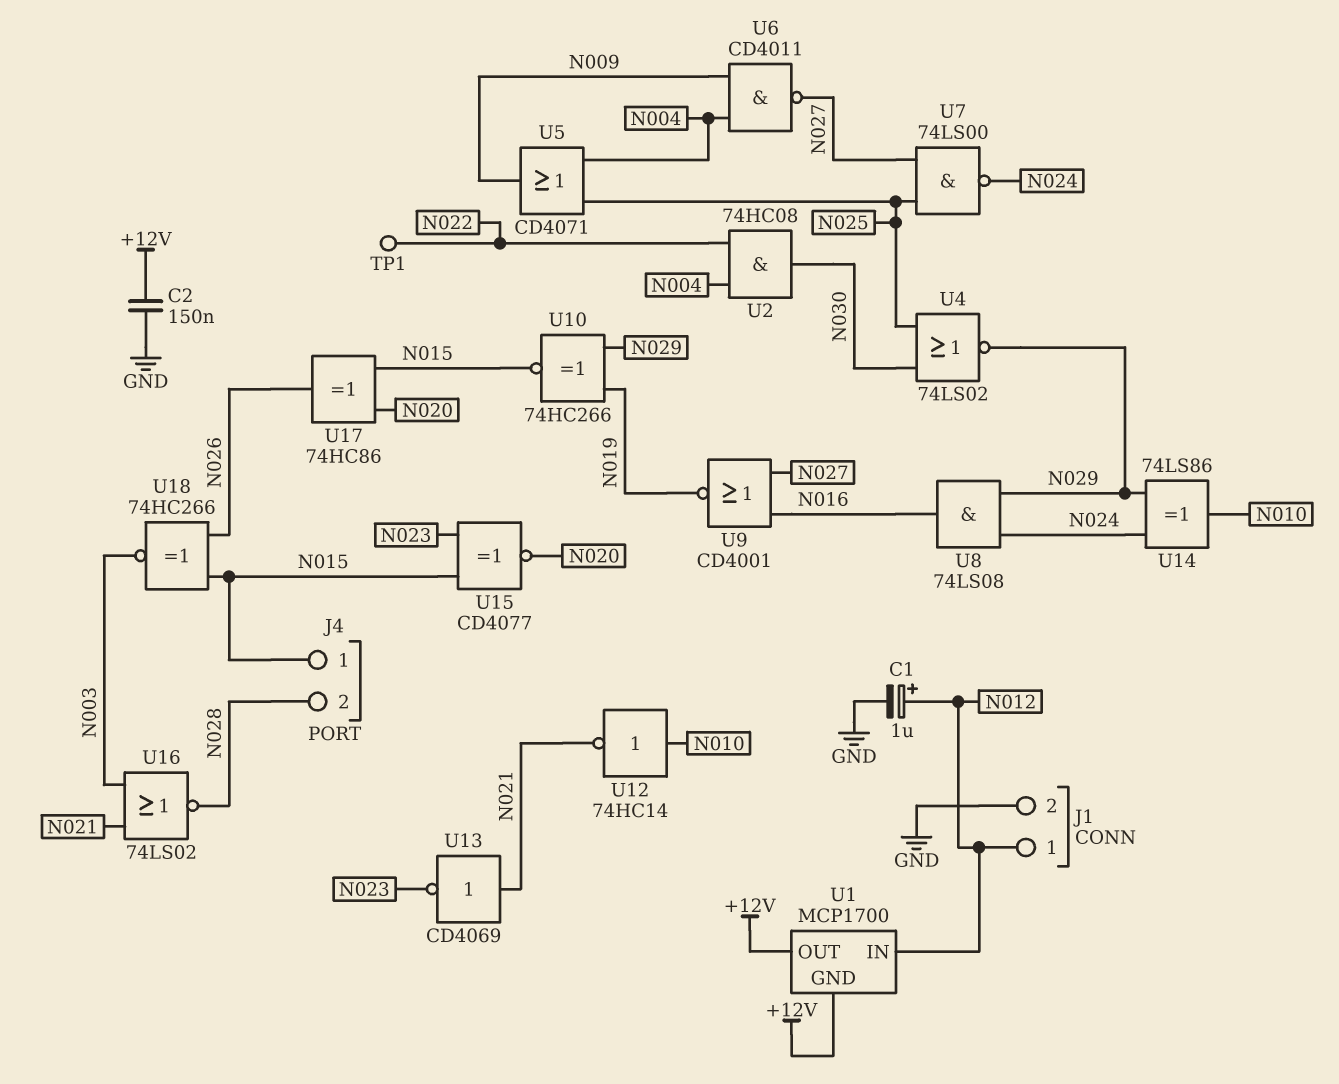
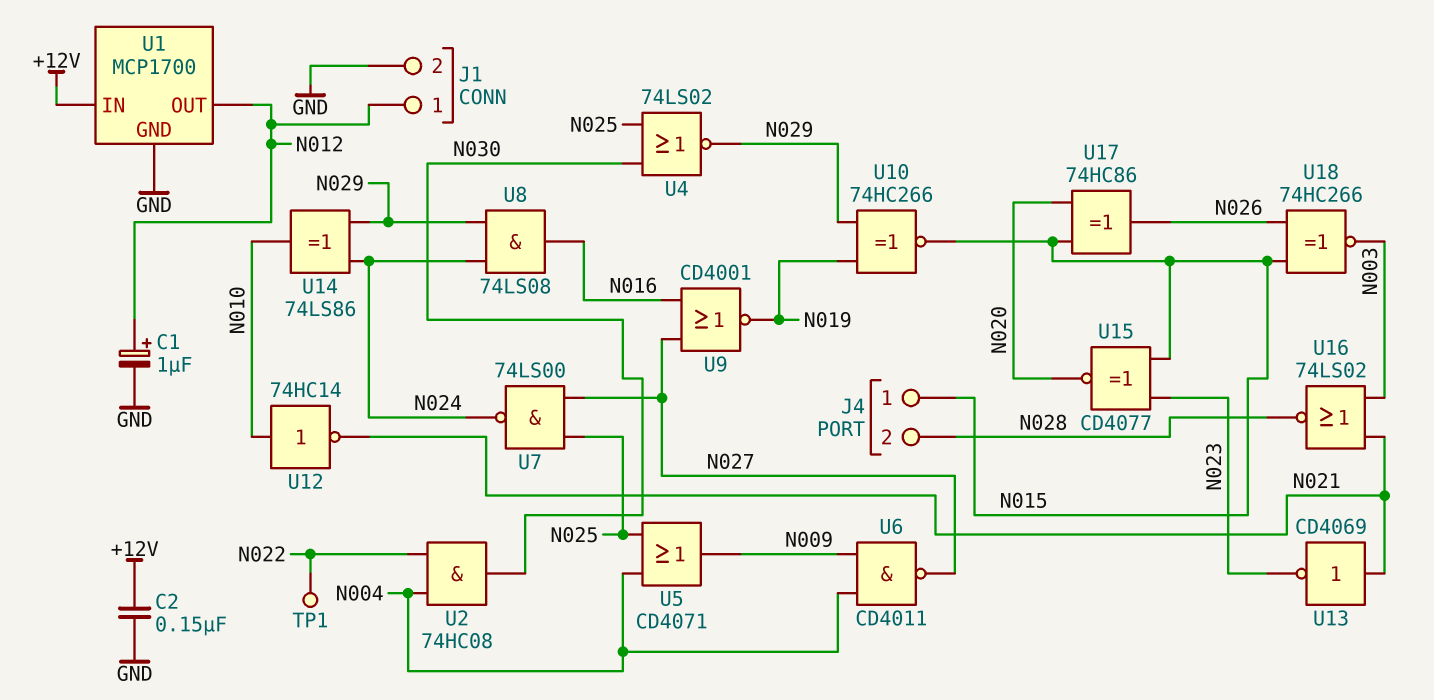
U1 pin GND: +12V -> GND
U1 pin IN: N012 -> +12V
U1 pin OUT: +12V -> N012

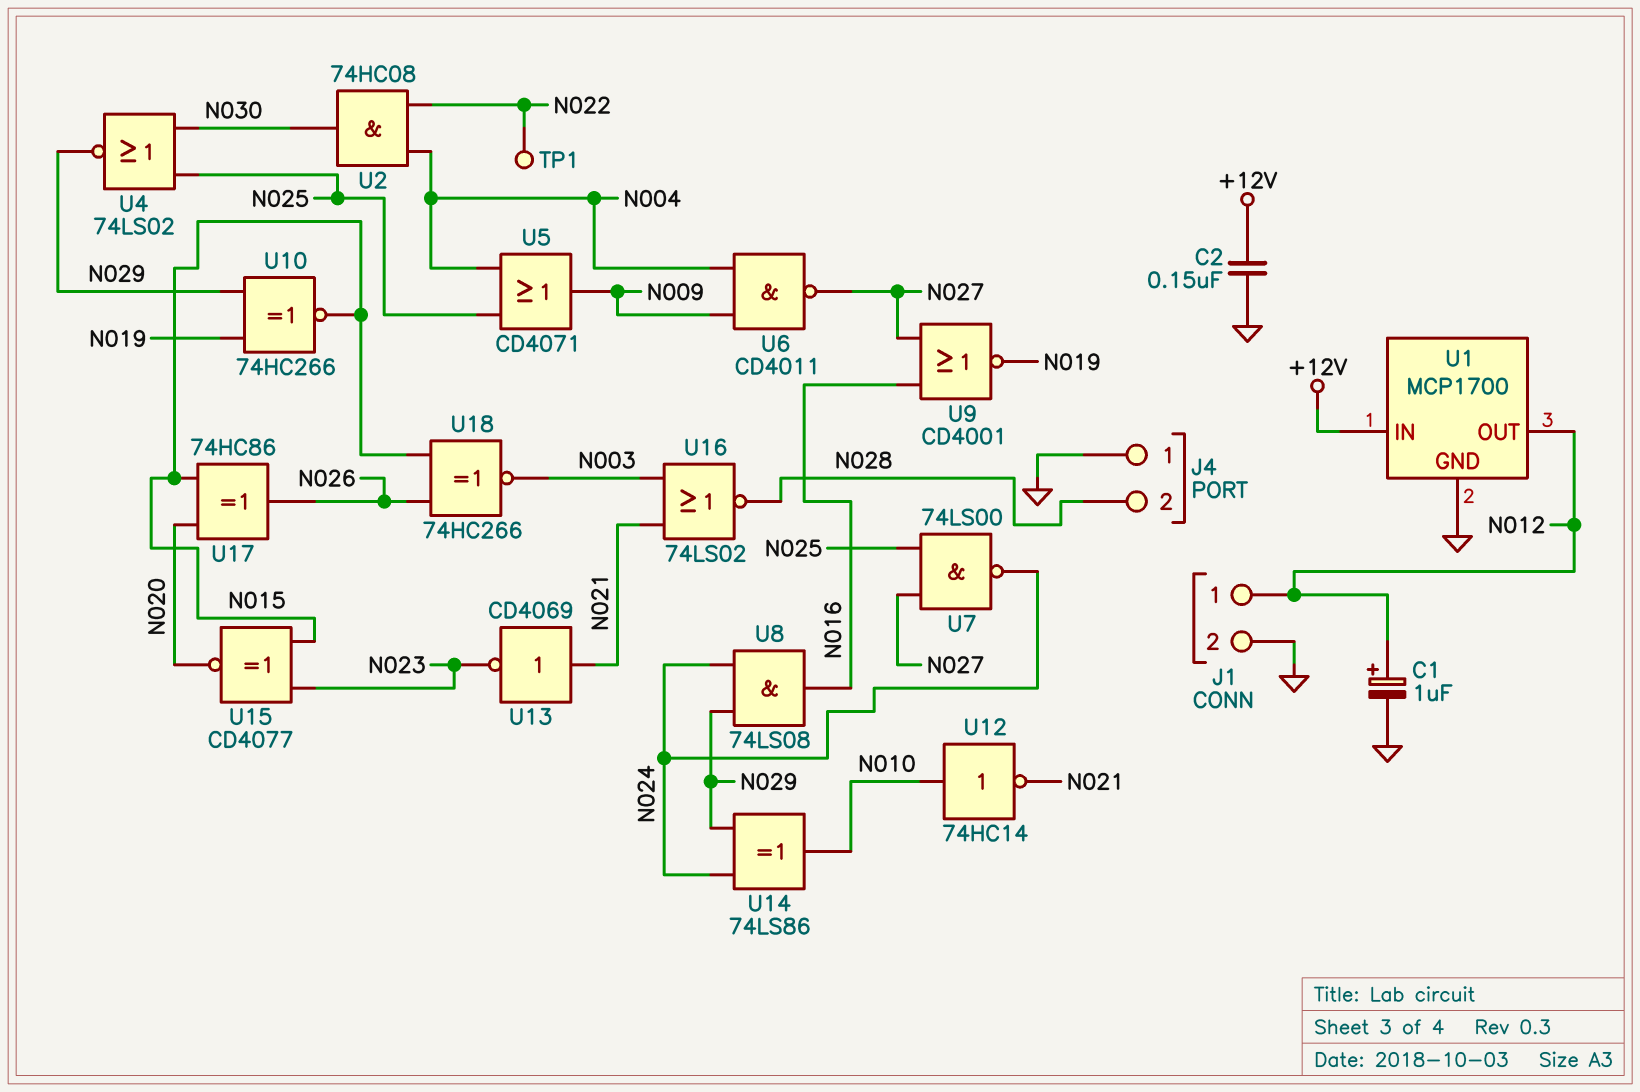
J4 pin 1: N015 -> GND

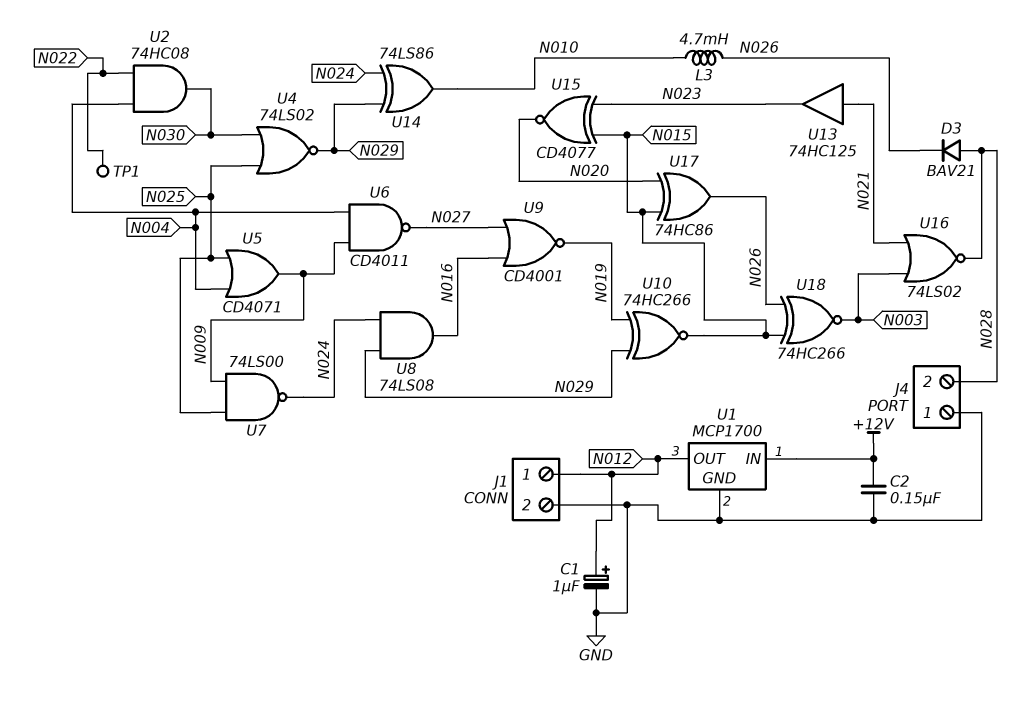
D3: none -> diode BAV21 (A N028, K N026)
L3: none -> 4.7mH (N010, N026)
U7: NAND 74LS00 (in N025, in N027, out N024) -> NAND 74LS00 (in N009, in N025, out N024)
U12: NOT 74HC14 (in N010, out N021) -> none
U13: NOT CD4069 (in N021, out N023) -> buffer 74HC125 (in N021, out N023)

